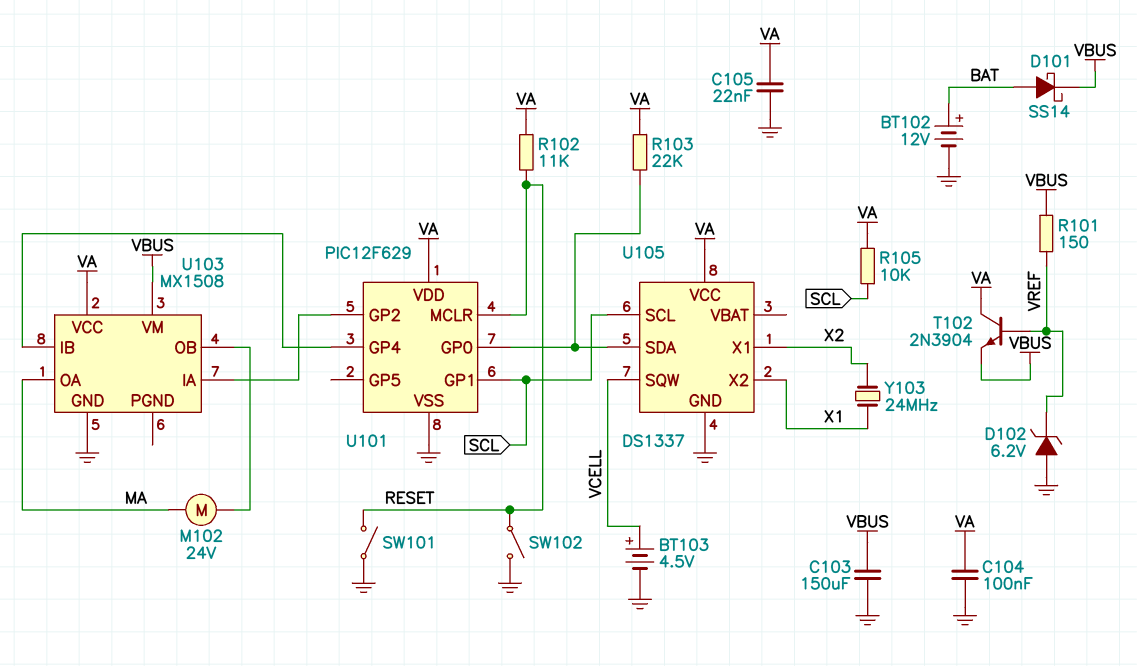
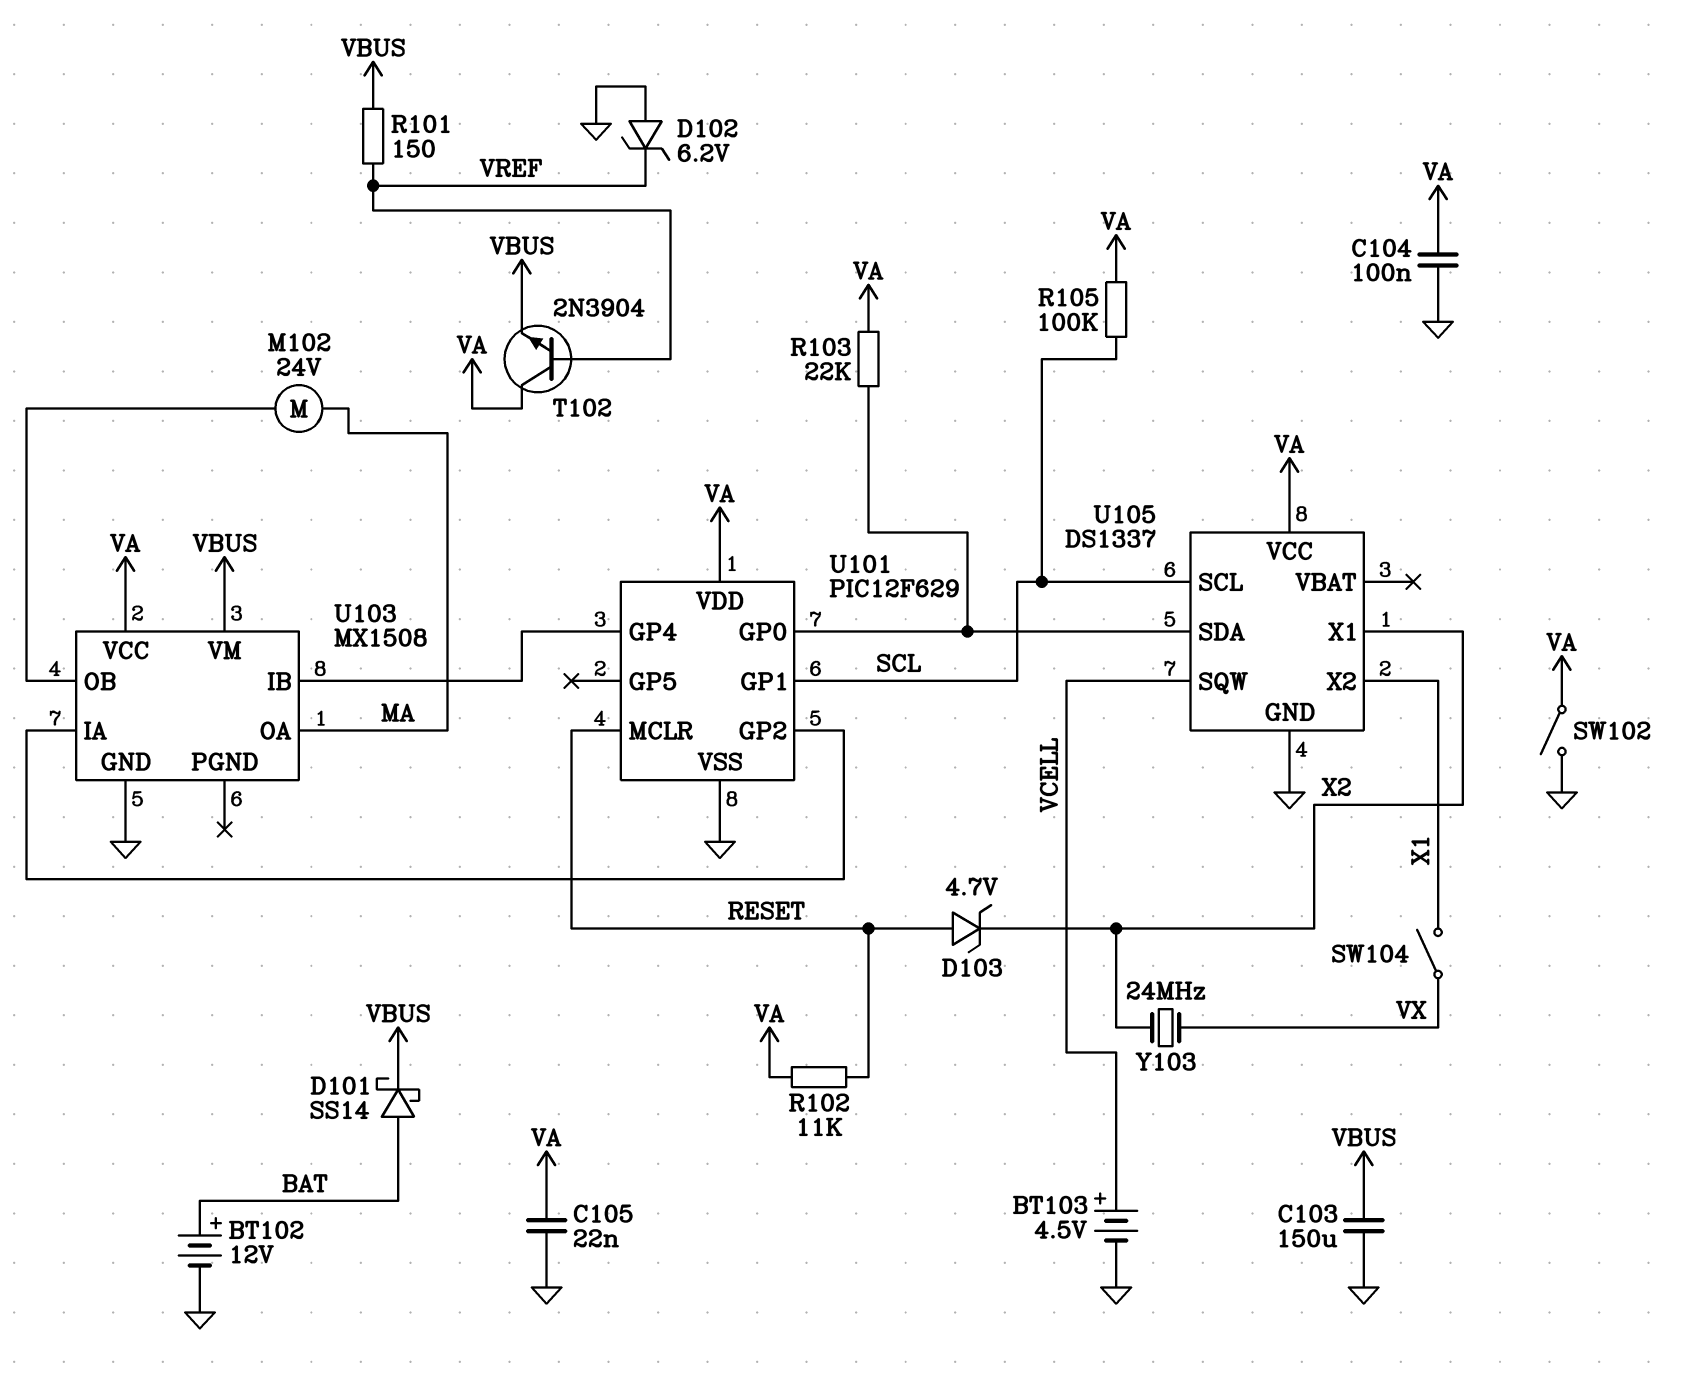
D103: none -> zener 4.7V (A RESET, K X2)
R105: 10k (SCL, VA) -> 100k (SCL, VA)
SW101: switch (GND, RESET) -> none
SW102: switch (GND, RESET) -> switch (GND, VA)
SW104: none -> switch (VX, X1)
Y103: 24MHz (X1, X2) -> 24MHz (VX, X2)

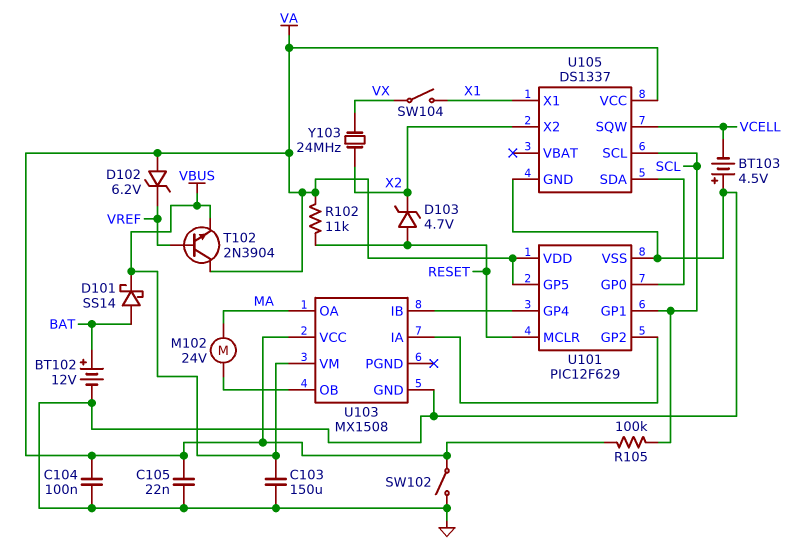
BT103: 4.5V (plus VCELL, minus GND) -> 4.5V (plus GND, minus VCELL)
D102: zener 6.2V (A GND, K VREF) -> zener 6.2V (A VA, K VREF)
R101: 150 (VBUS, VREF) -> none
R103: 22k (U101/GP0, VA) -> none
U101 pin GP5: none -> VA
U105 pin X1: X2 -> X1
U105 pin X2: X1 -> X2

